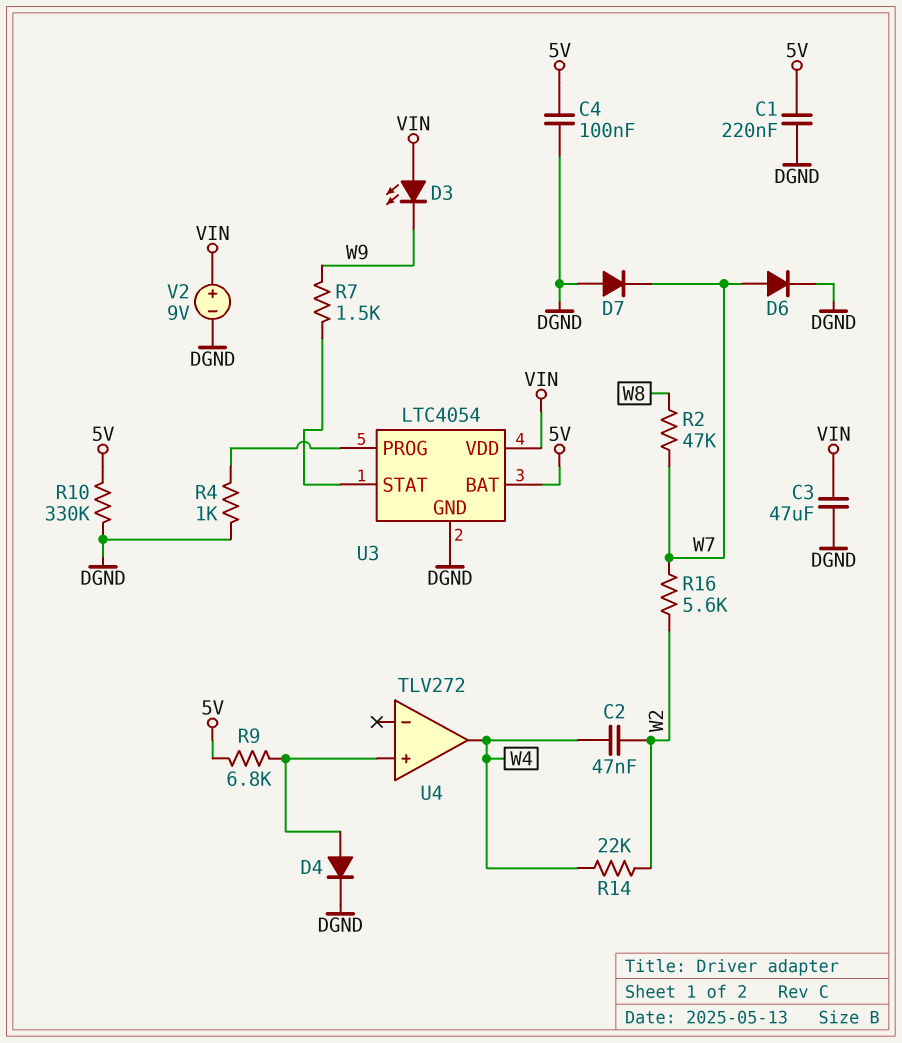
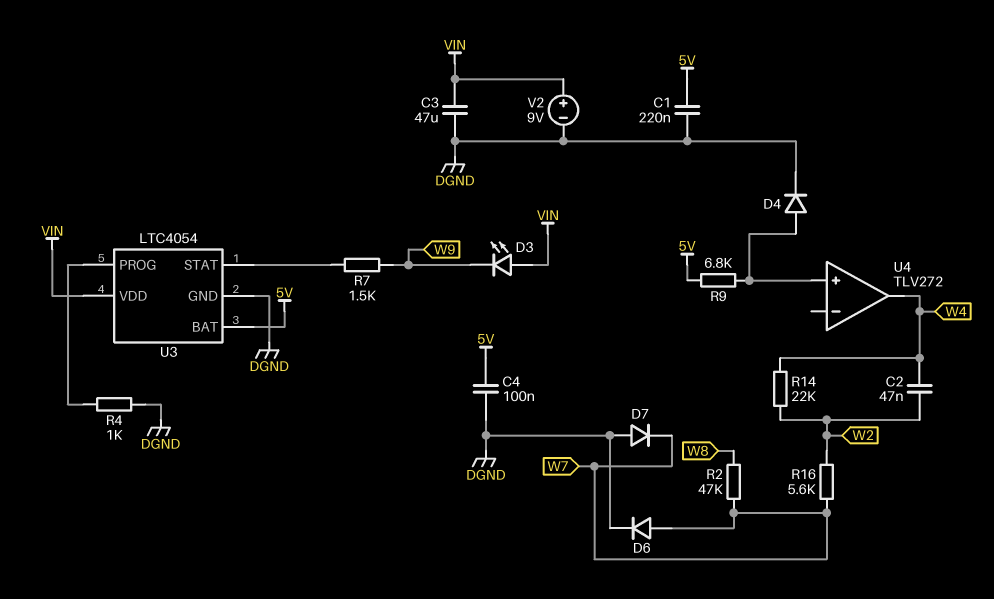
R10: 330k (5V, DGND) -> none

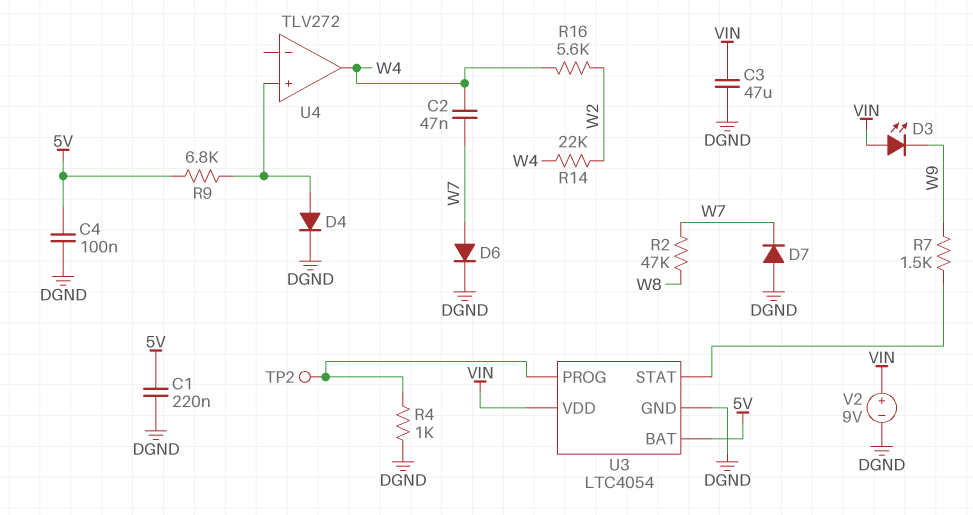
C2: 47nF (W2, W4) -> 47nF (W4, W7)
R16: 5.6k (W2, W7) -> 5.6k (W2, W4)
TP2: none -> test point (U3/PROG)

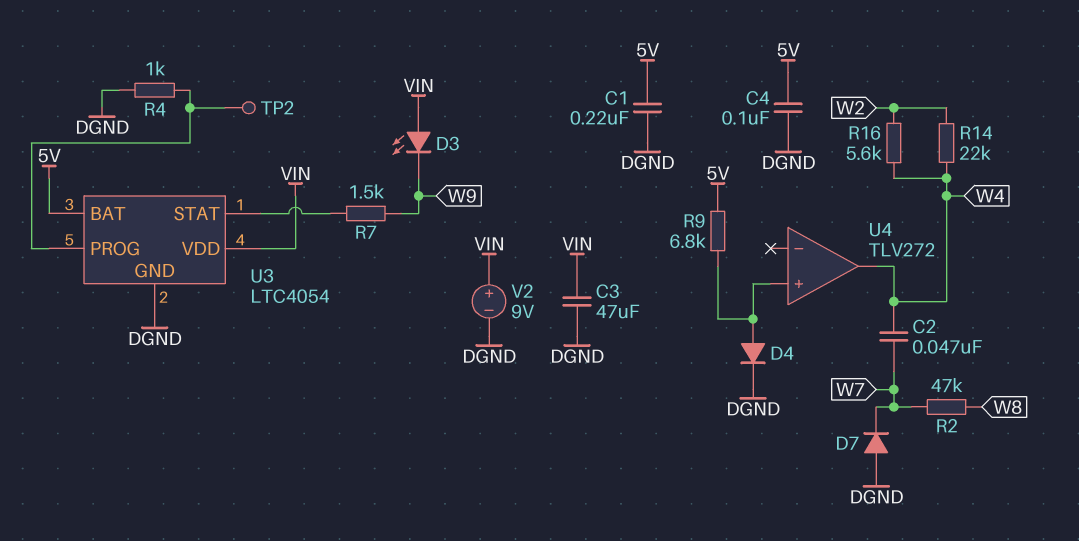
D6: diode (A W7, K DGND) -> none

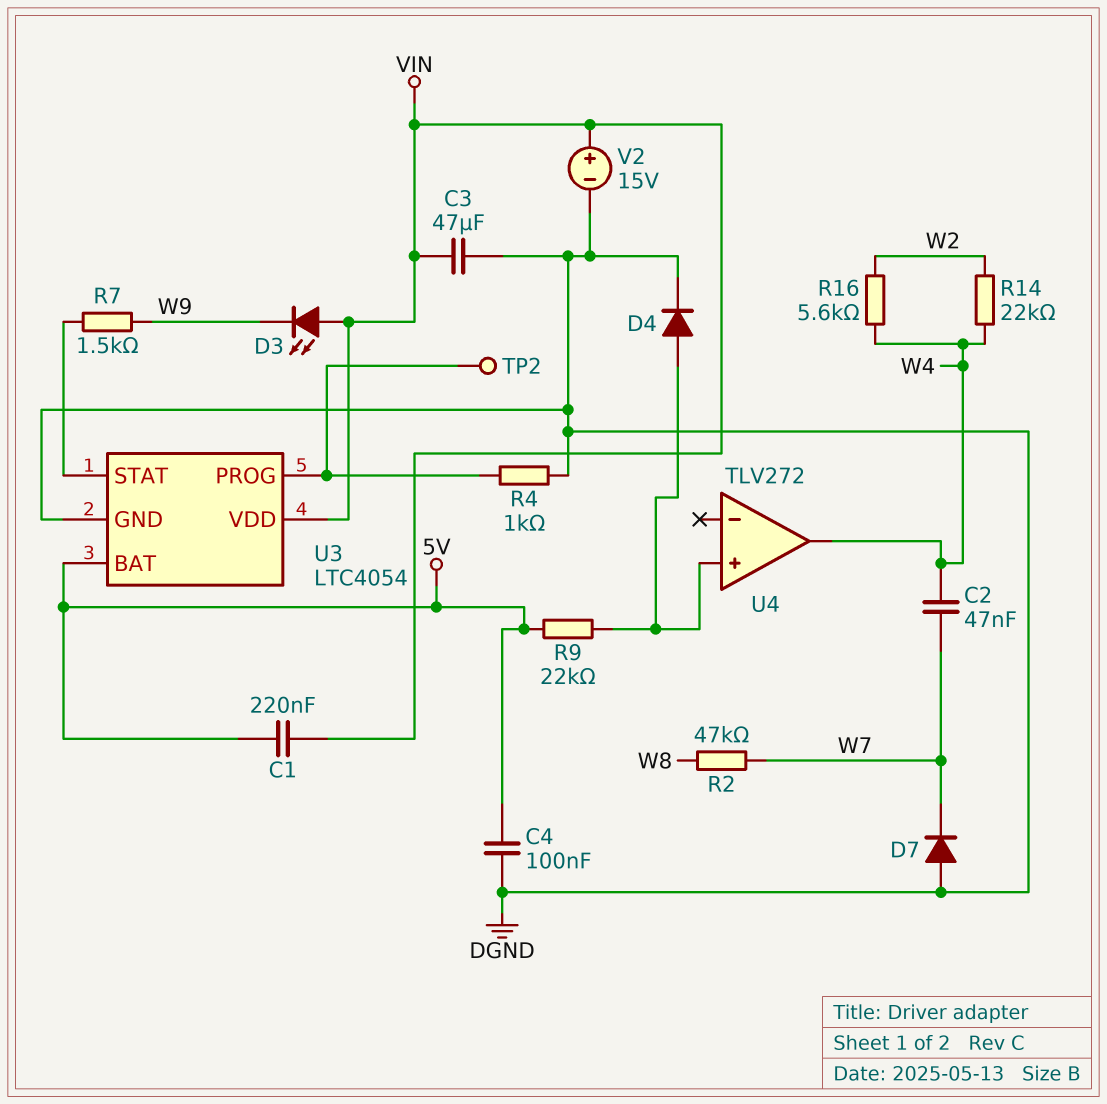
C1: 220nF (5V, DGND) -> 220nF (5V, VIN)
R9: 6.8k (5V, U4/in+) -> 22k (5V, U4/in+)
V2: 9V (plus VIN, minus DGND) -> 15V (plus VIN, minus DGND)

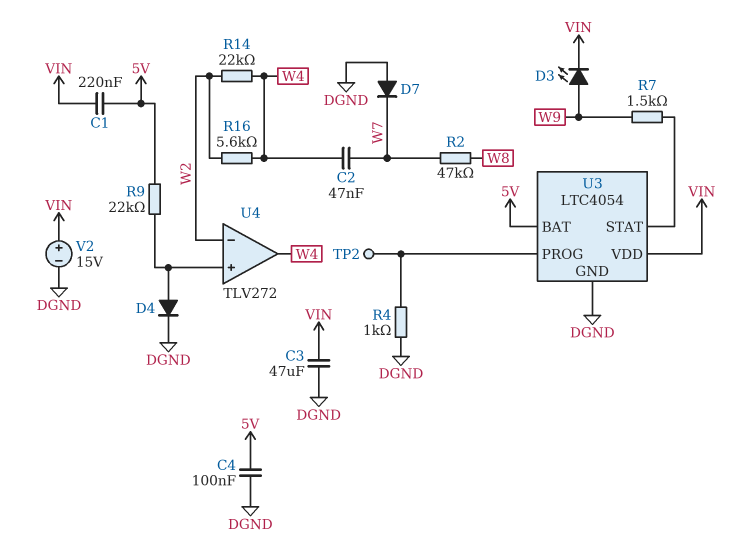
D3: LED (A VIN, K W9) -> LED (A W9, K VIN)
U4 pin in-: none -> W2

